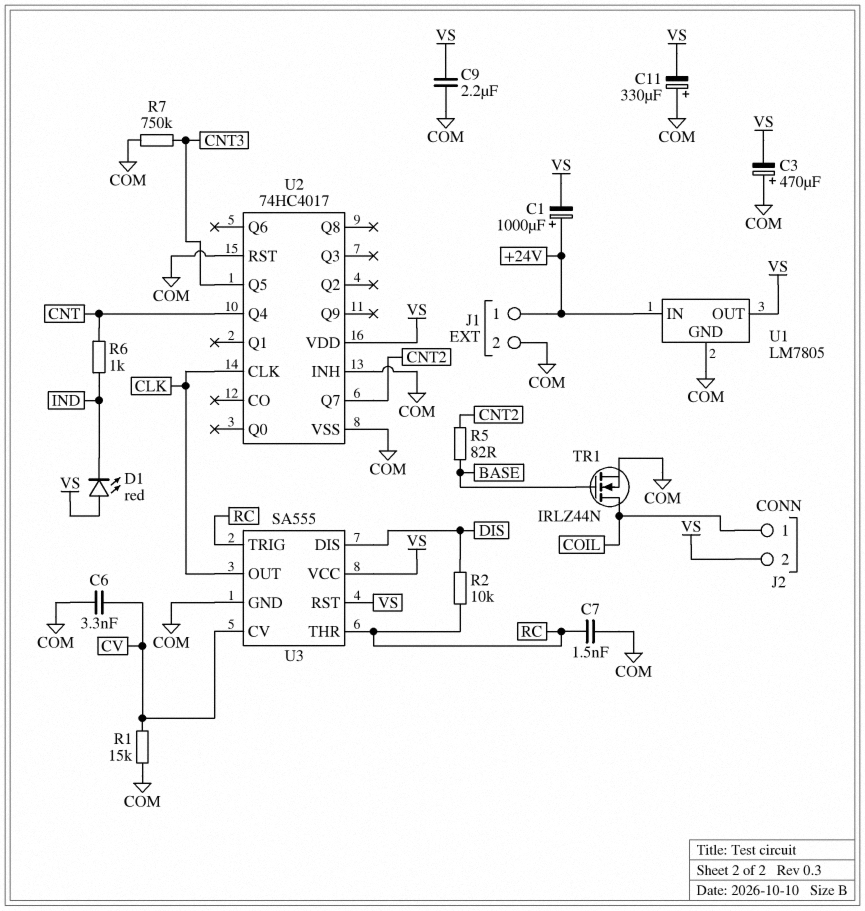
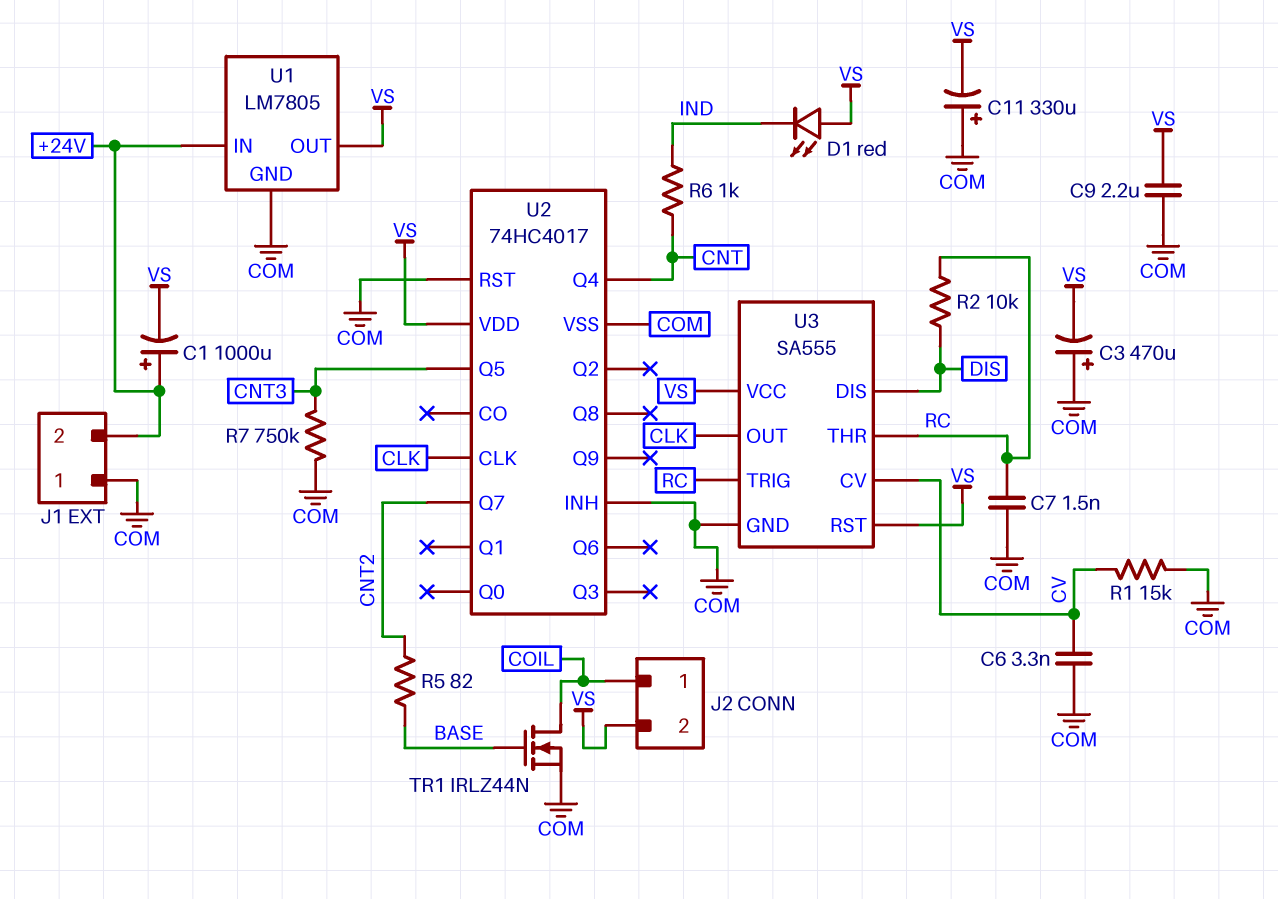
J1 pin 1: +24V -> COM
J1 pin 2: COM -> +24V

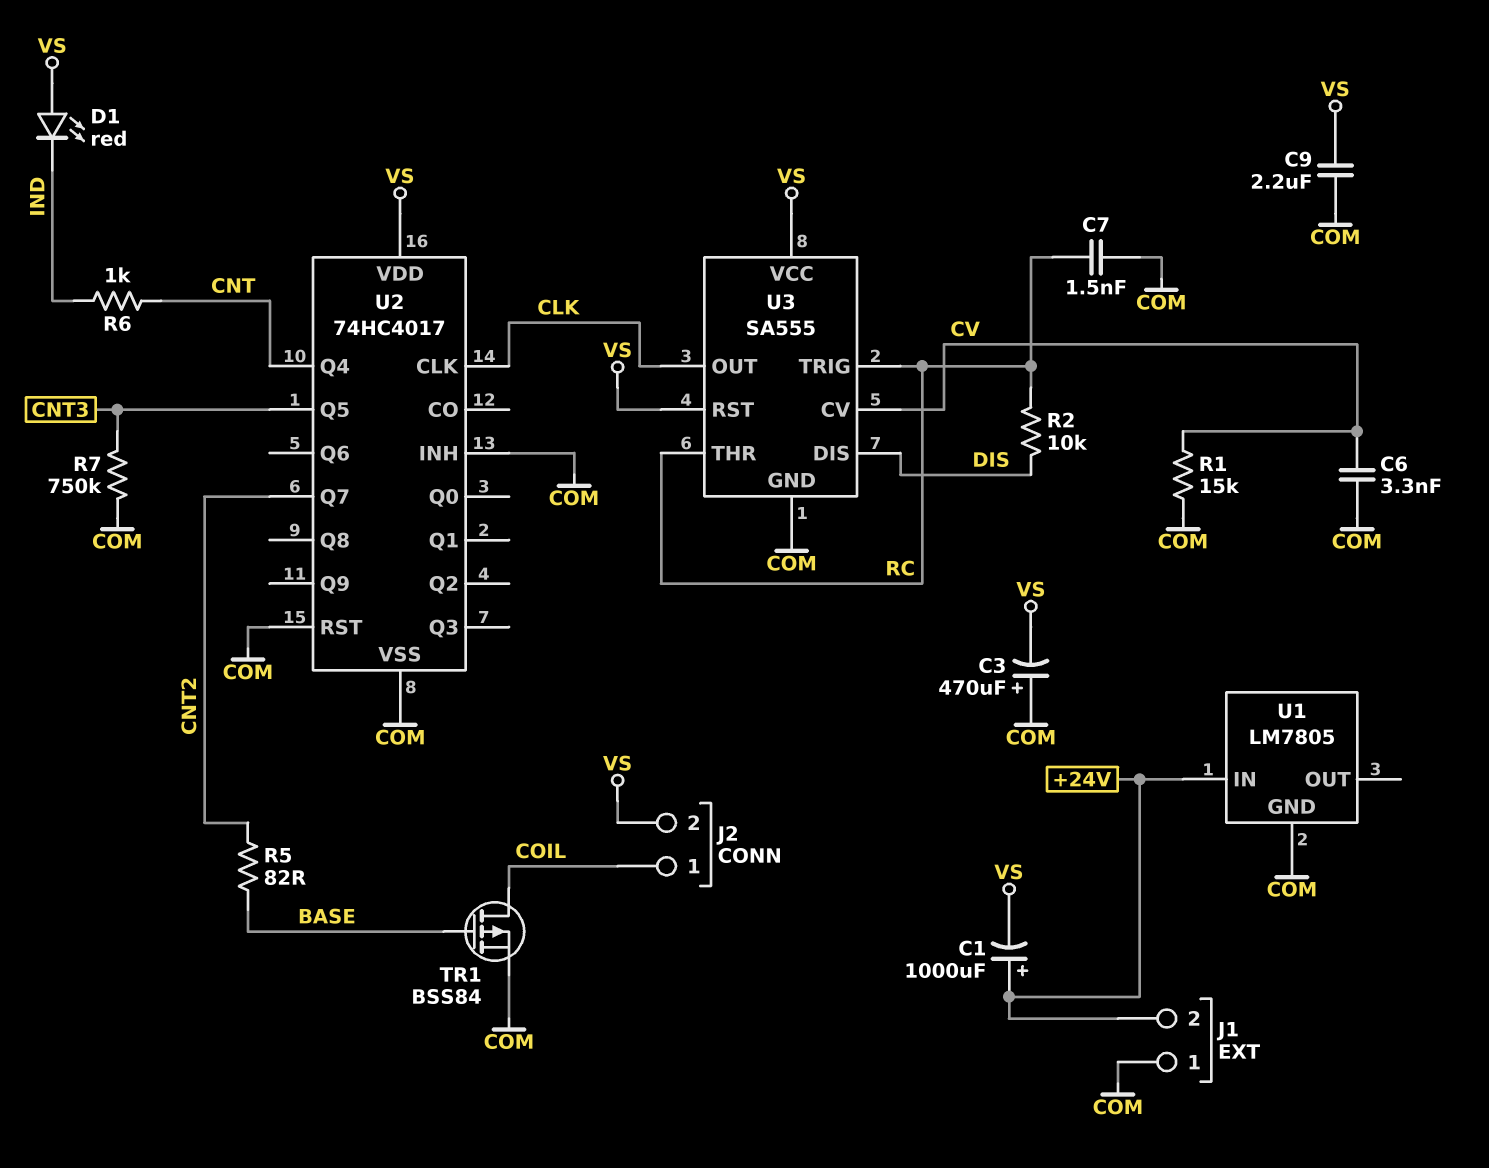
C11: 330uF (plus COM, minus VS) -> none
TR1: NMOS IRLZ44N (G BASE, D COIL, S COM) -> PMOS BSS84 (G BASE, D COIL, S COM)
U1 pin OUT: VS -> none

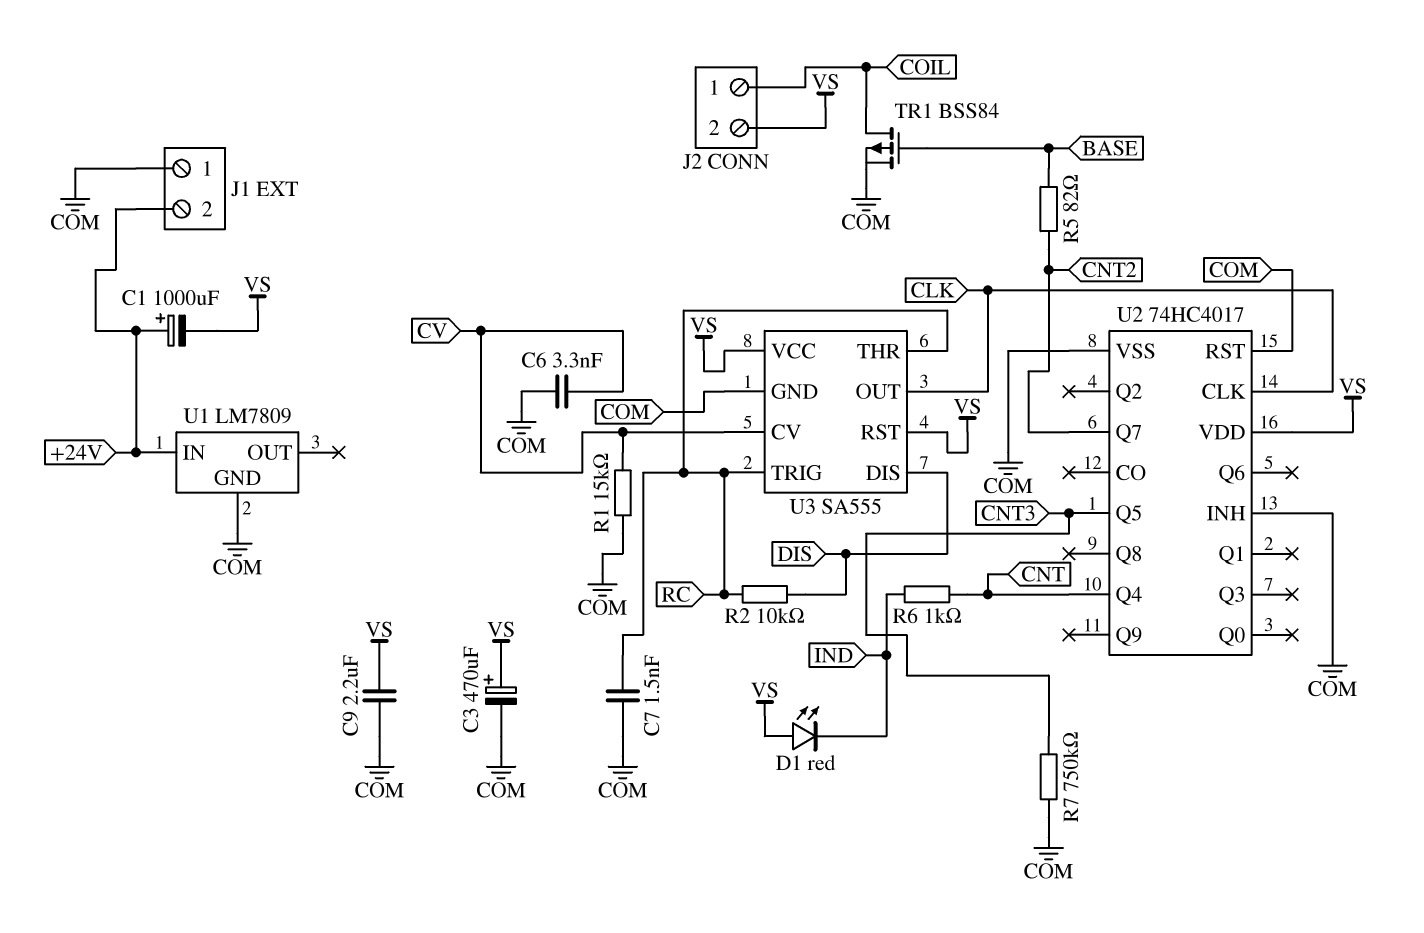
C3: 470uF (plus COM, minus VS) -> 470uF (plus VS, minus COM)
U1: LM7805 -> LM7809

